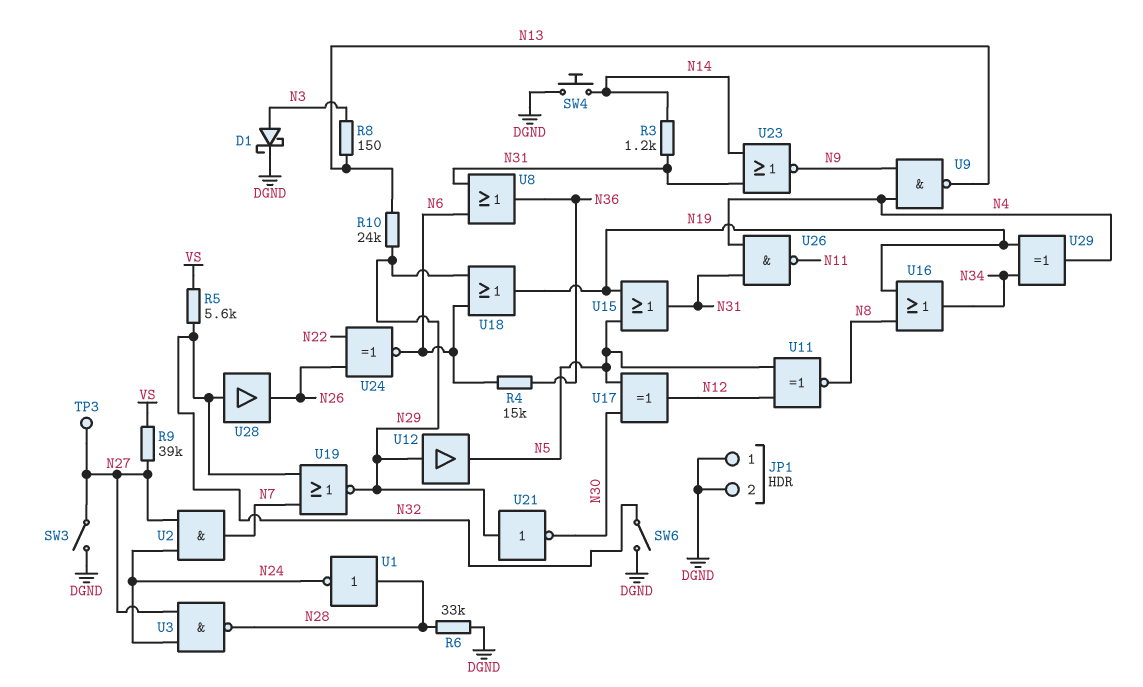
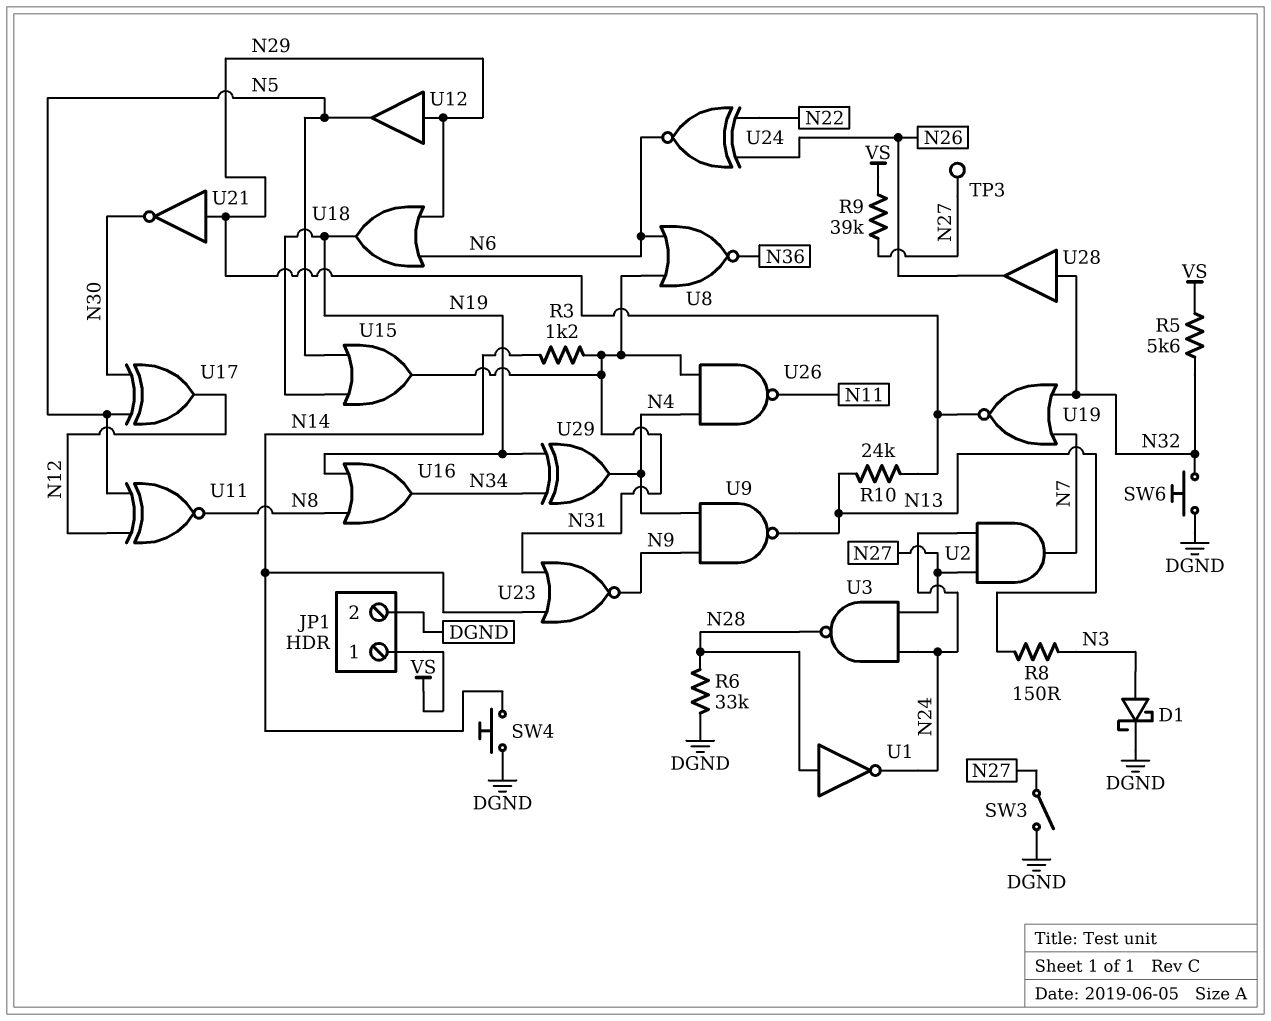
JP1 pin 1: DGND -> VS
R4: 15k (N6, N36) -> none
SW6: switch (DGND, N32) -> button (DGND, N32)
U8: OR (in N6, in N31, out N36) -> NOR (in N6, in N31, out N36)

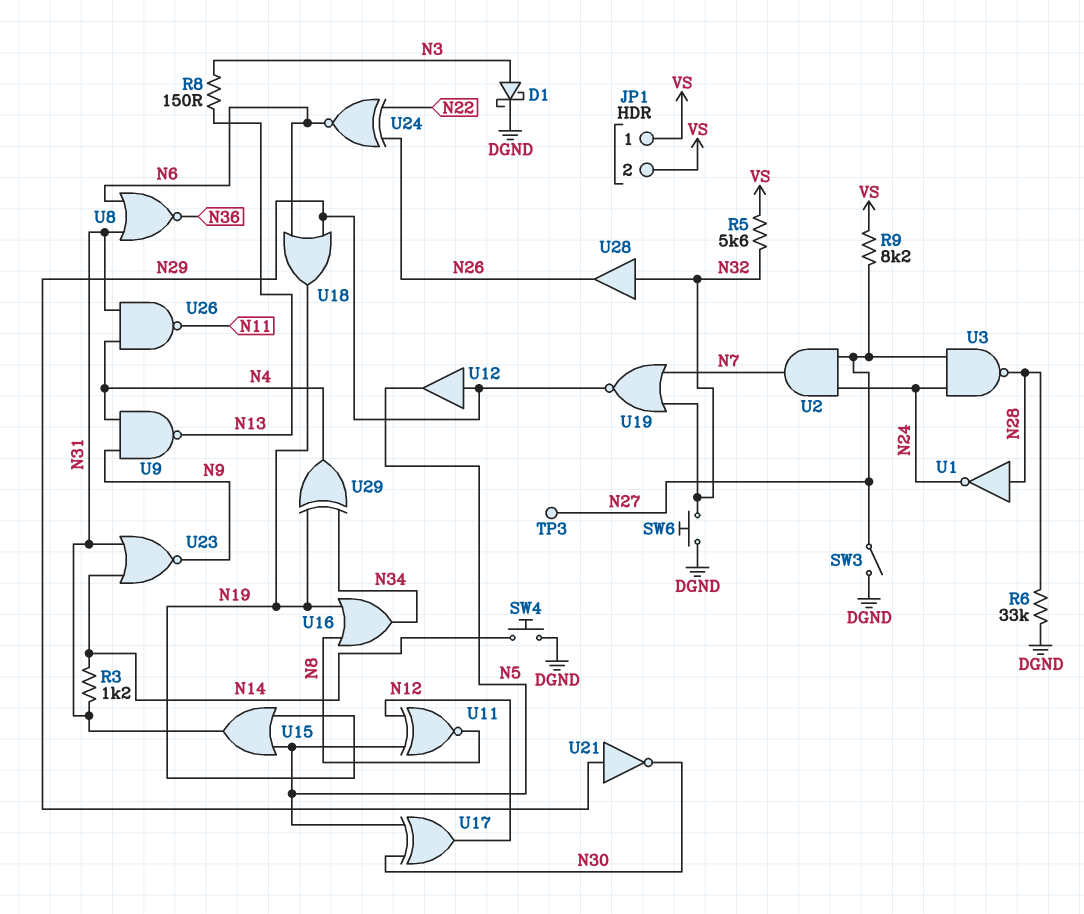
JP1 pin 2: DGND -> VS
R9: 39k (N27, VS) -> 8.2k (N27, VS)
R10: 24k (N13, N29) -> none

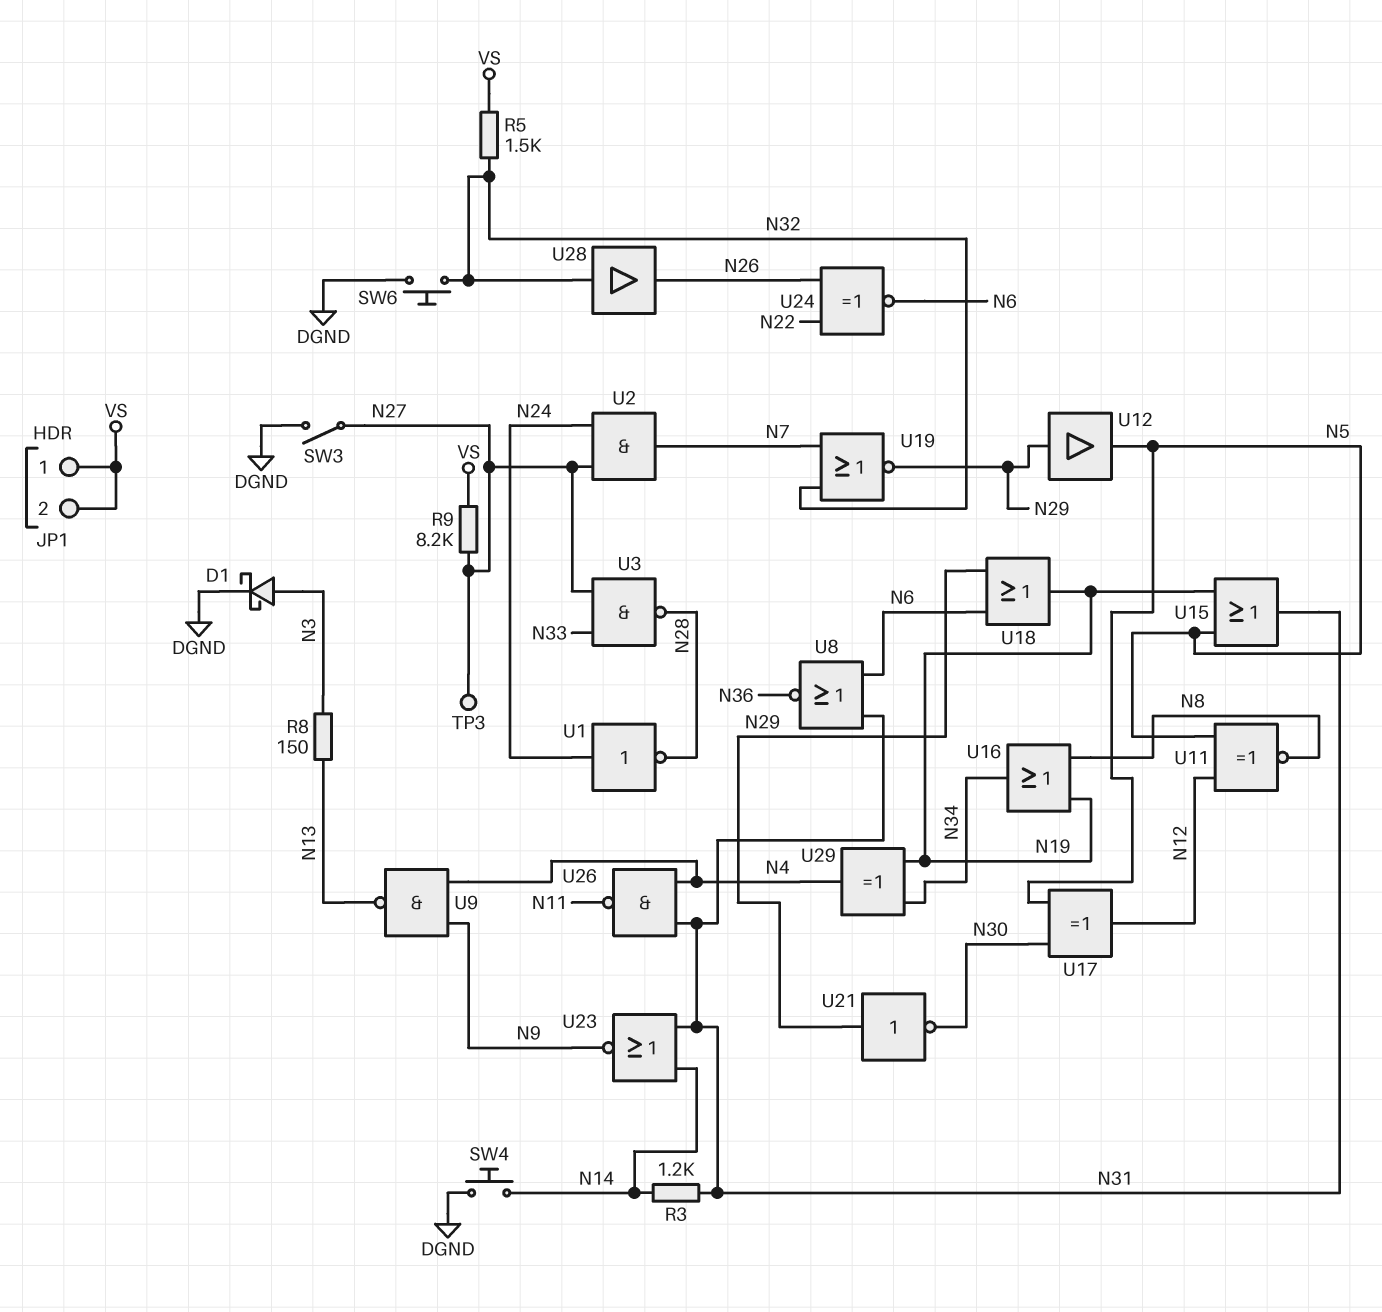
R5: 5.6k (N32, VS) -> 1.5k (N32, VS)
R6: 33k (DGND, N28) -> none
U1: NOT (in N28, out N24) -> NOT (in N24, out N28)
U3: NAND (in N24, in N27, out N28) -> NAND (in N27, in N33, out N28)

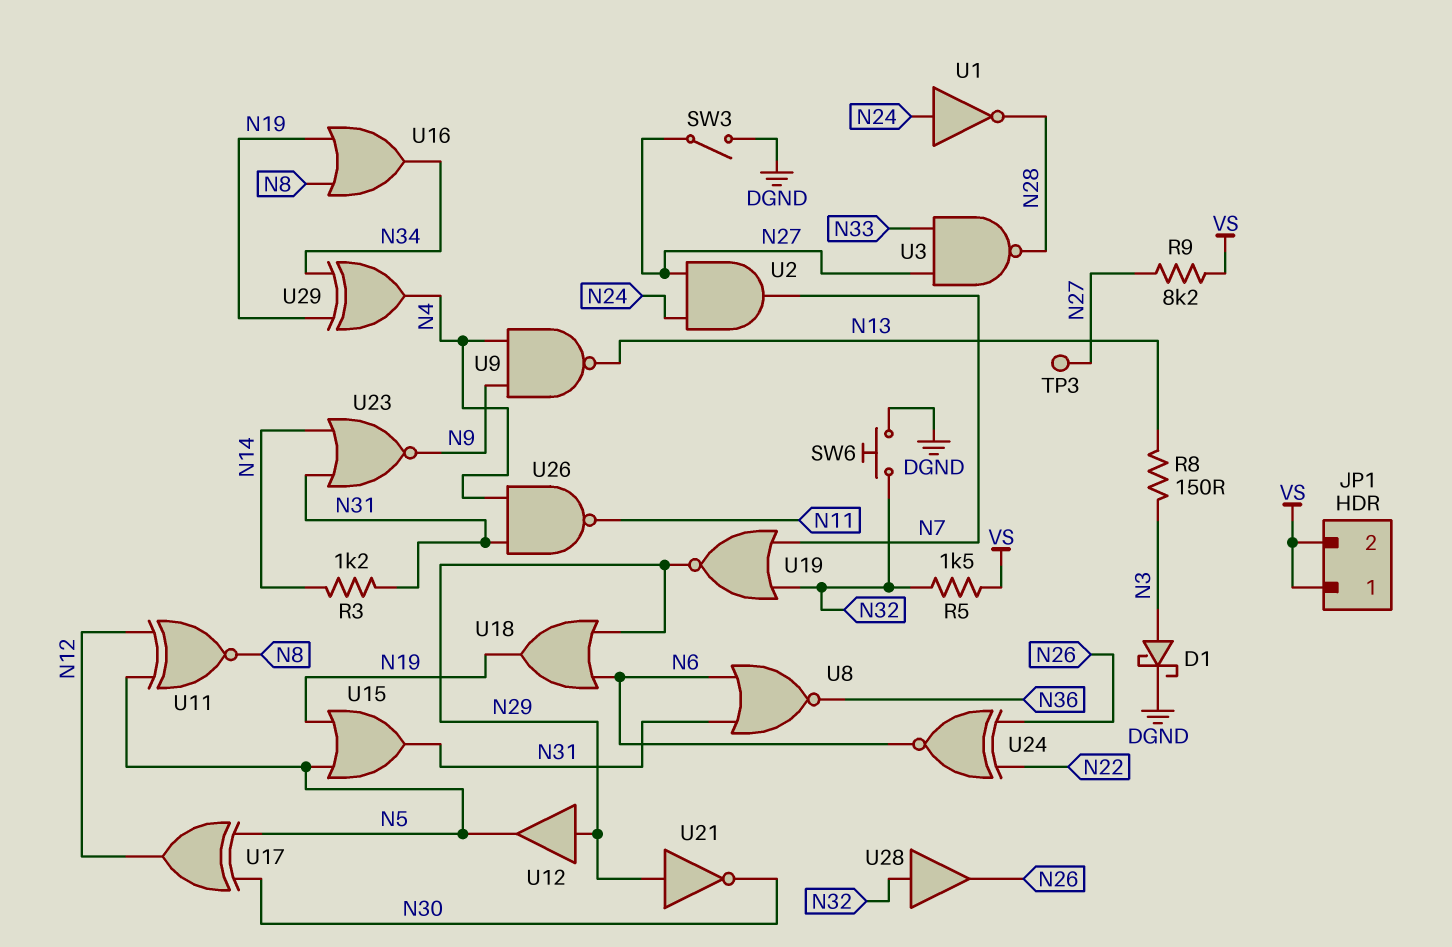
SW4: button (DGND, N14) -> none

